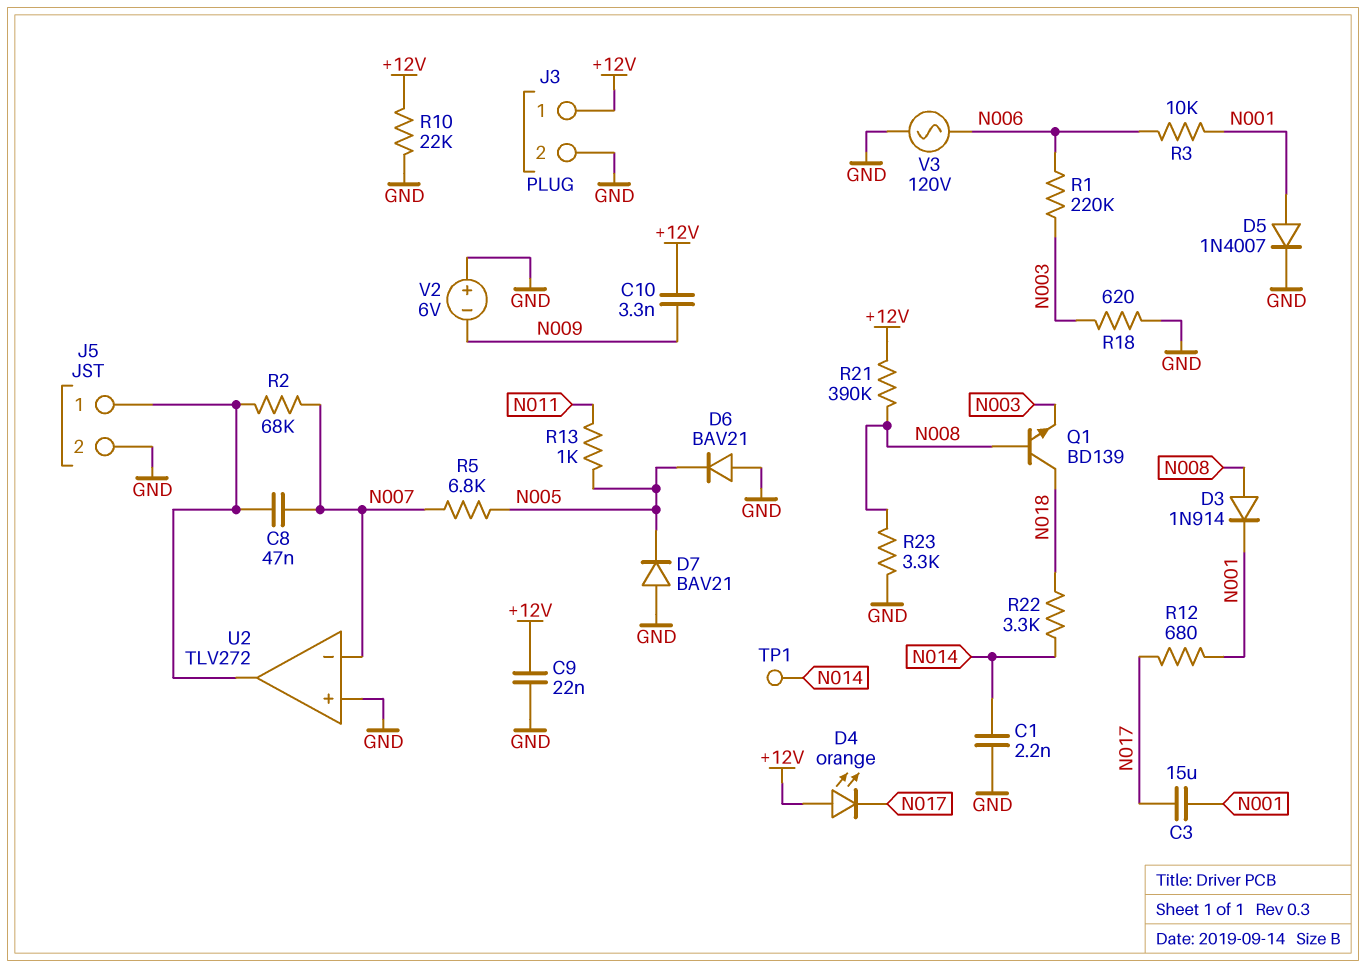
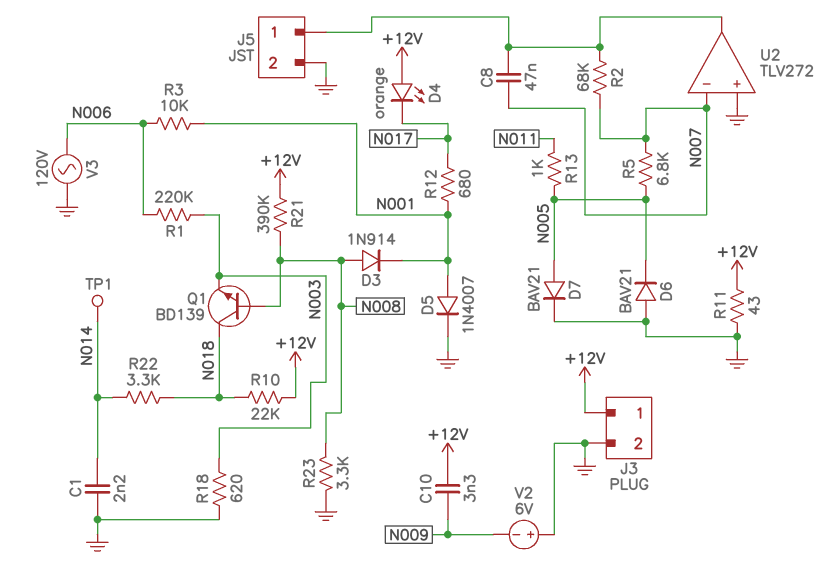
C3: 15uF (N001, N017) -> none
C9: 22nF (+12V, GND) -> none
D7: diode BAV21 (A GND, K N005) -> diode BAV21 (A N005, K GND)
R10: 22k (+12V, GND) -> 22k (+12V, N018)
R11: none -> 43 (+12V, GND)

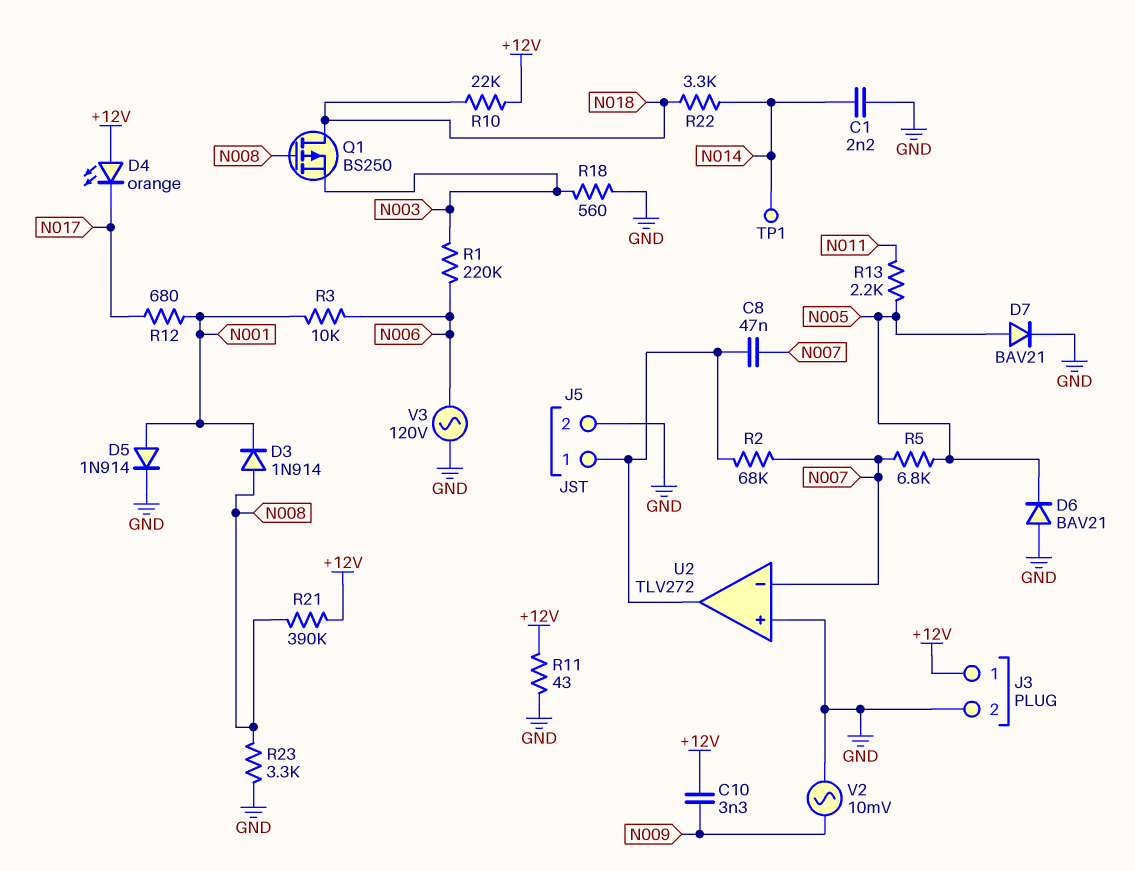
D5: diode 1N4007 (A N001, K GND) -> diode 1N914 (A N001, K GND)
Q1: NPN BD139 (B N008, C N018, E N003) -> PMOS BS250 (G N008, D N018, S N003)
R13: 1k (N005, N011) -> 2.2k (N005, N011)
R18: 620 (GND, N003) -> 560 (GND, N003)
V2: 6V (plus GND, minus N009) -> AC 10mV (GND, N009)

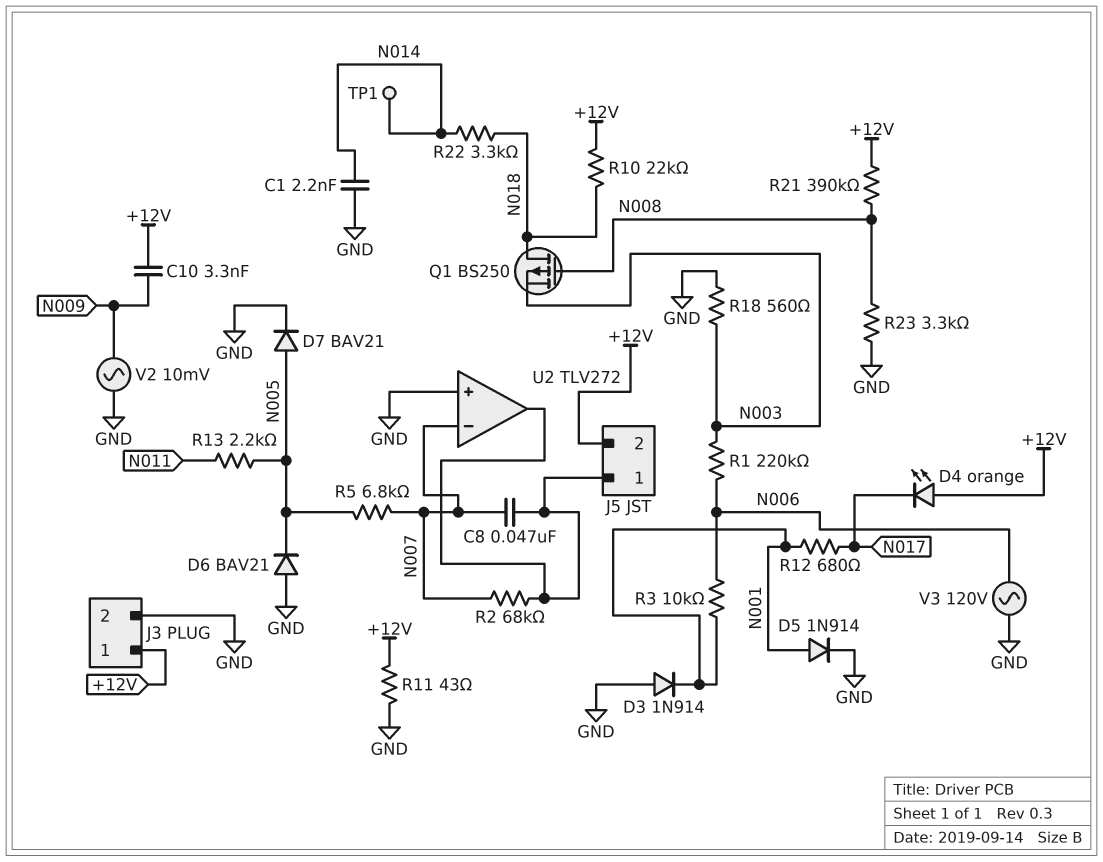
D3: diode 1N914 (A N008, K N001) -> diode 1N914 (A GND, K N001)
J5 pin 2: GND -> +12V

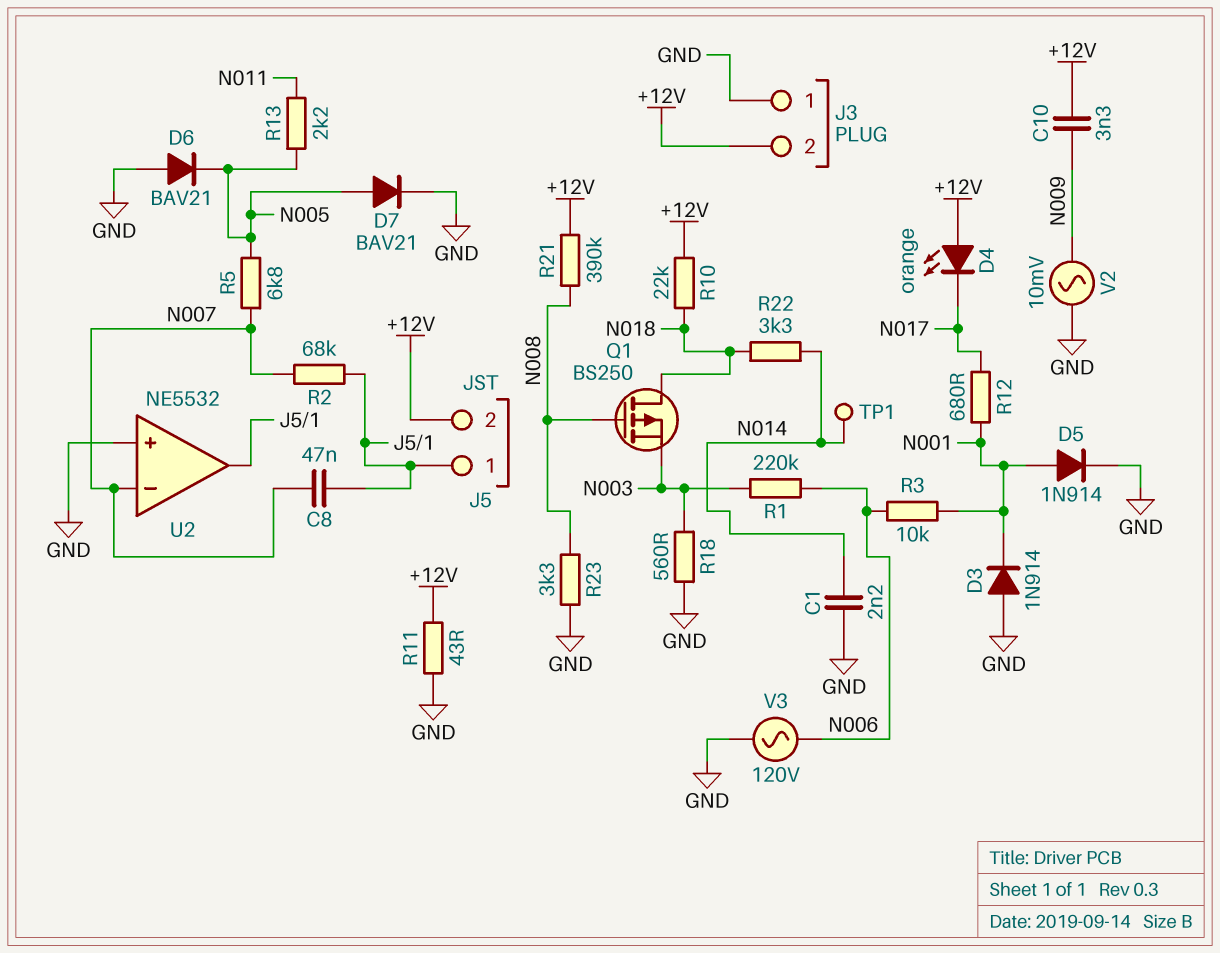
J3 pin 1: +12V -> GND
J3 pin 2: GND -> +12V
U2: TLV272 -> NE5532

